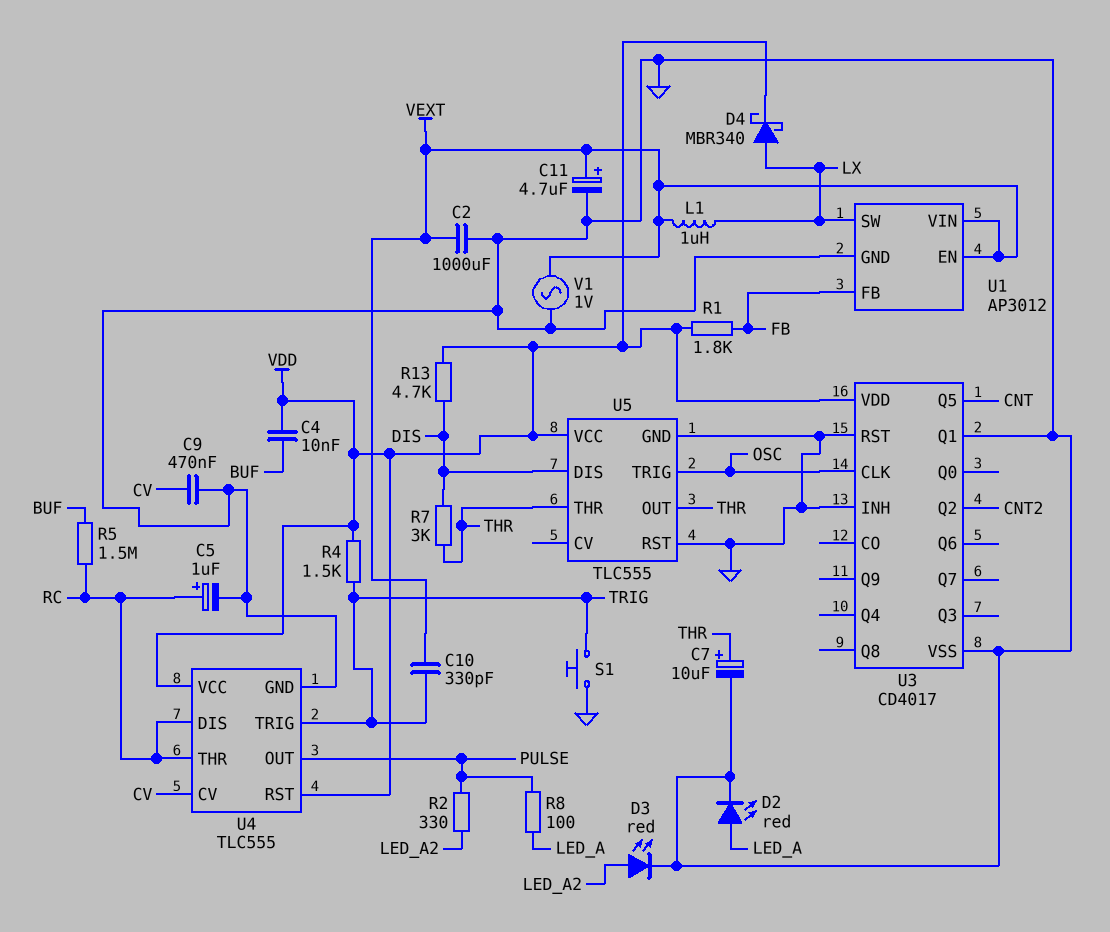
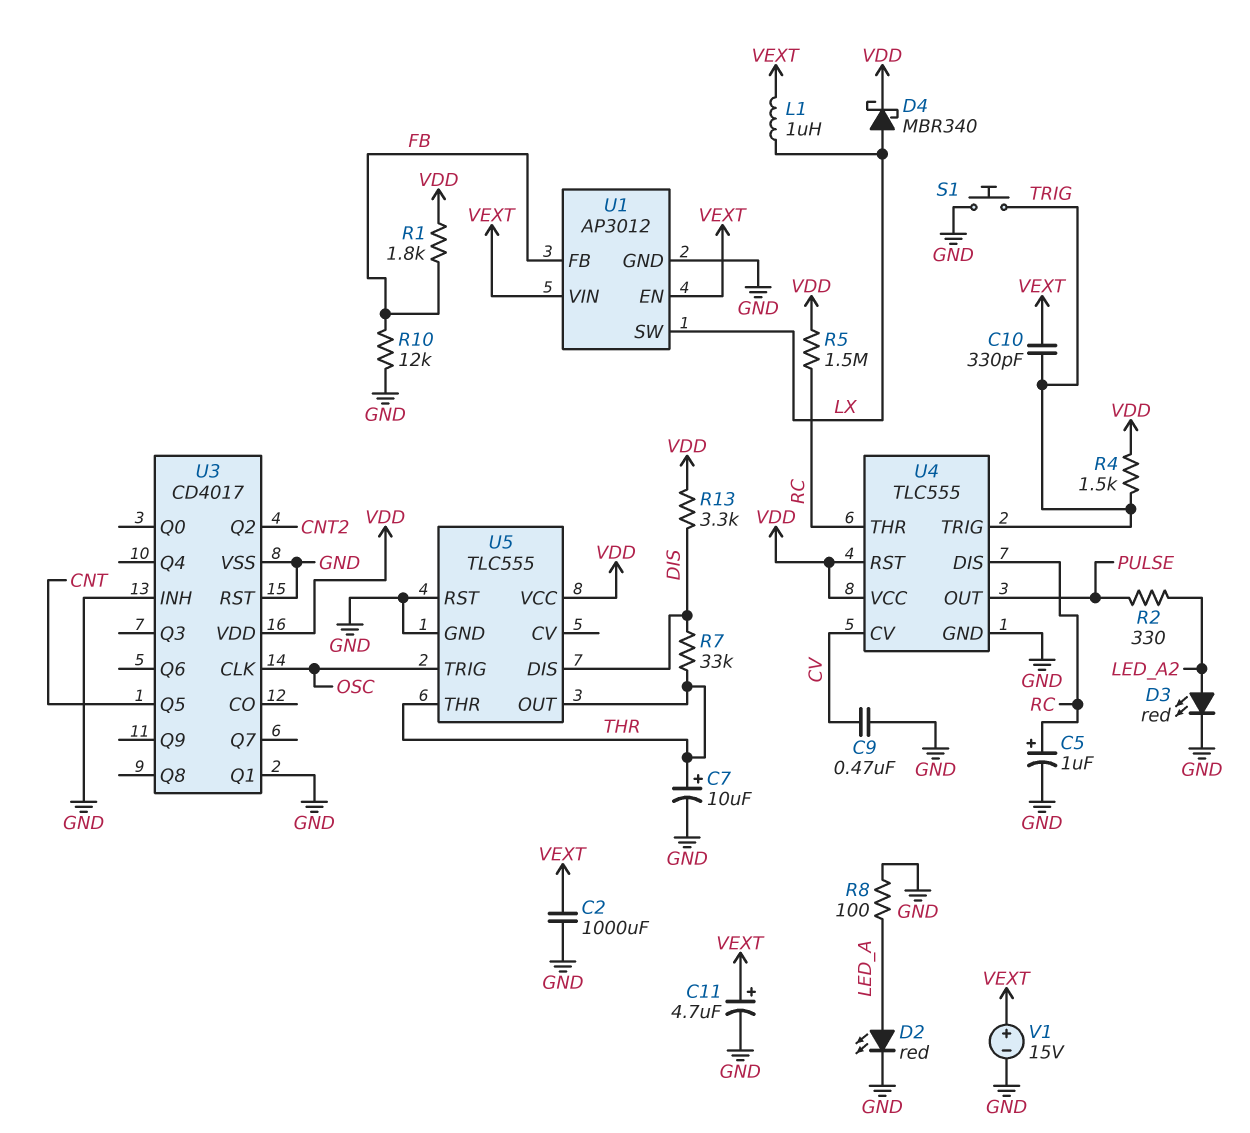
C4: 10nF (BUF, VDD) -> none
R5: 1.5M (BUF, RC) -> 1.5M (RC, VDD)
R7: 3k (DIS, THR) -> 33k (DIS, THR)
R8: 100 (LED_A, PULSE) -> 100 (GND, LED_A)
R10: none -> 12k (FB, GND)
R13: 4.7k (DIS, VDD) -> 3.3k (DIS, VDD)
V1: AC 1V (GND, VEXT) -> 15V (plus VEXT, minus GND)

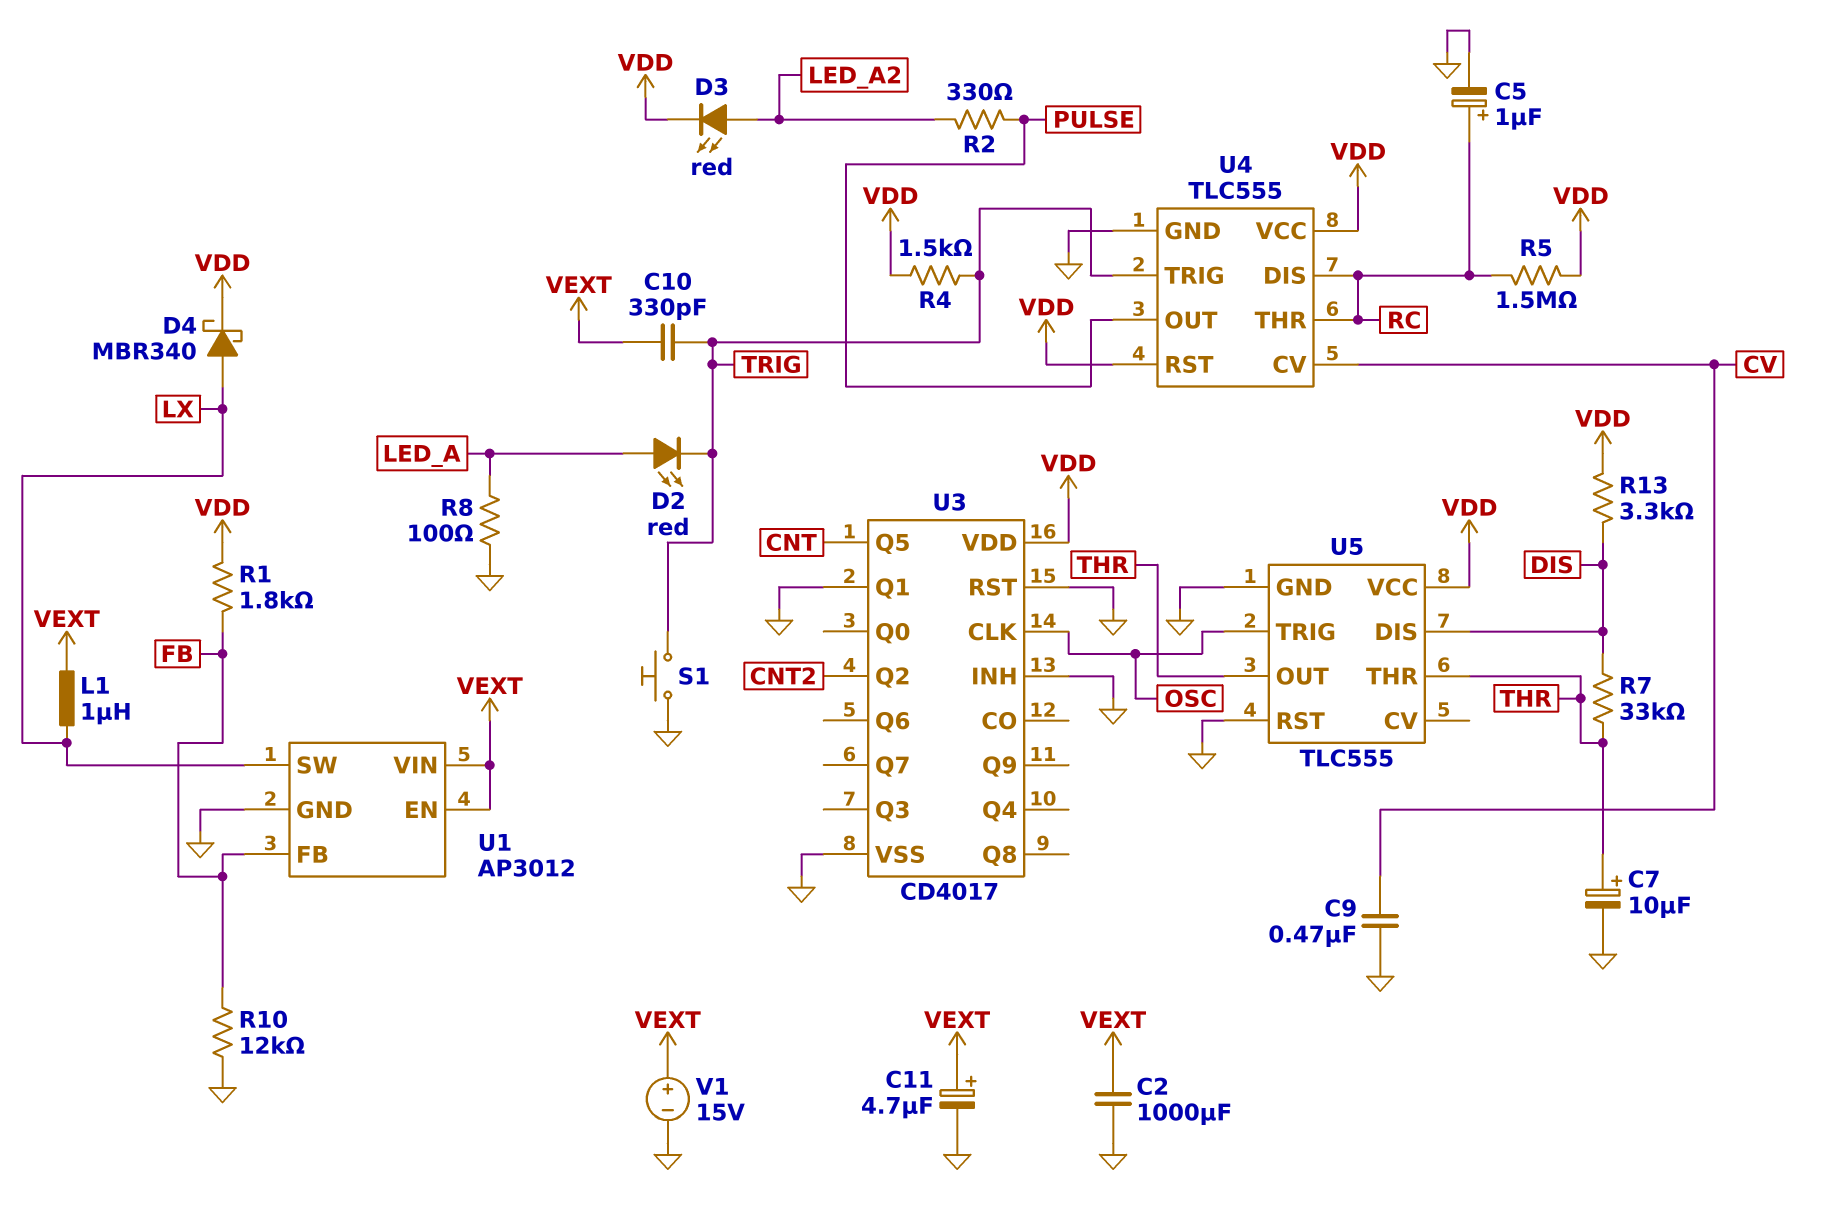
D2: LED red (A LED_A, K GND) -> LED red (A LED_A, K TRIG)
D3: LED red (A LED_A2, K GND) -> LED red (A LED_A2, K VDD)

